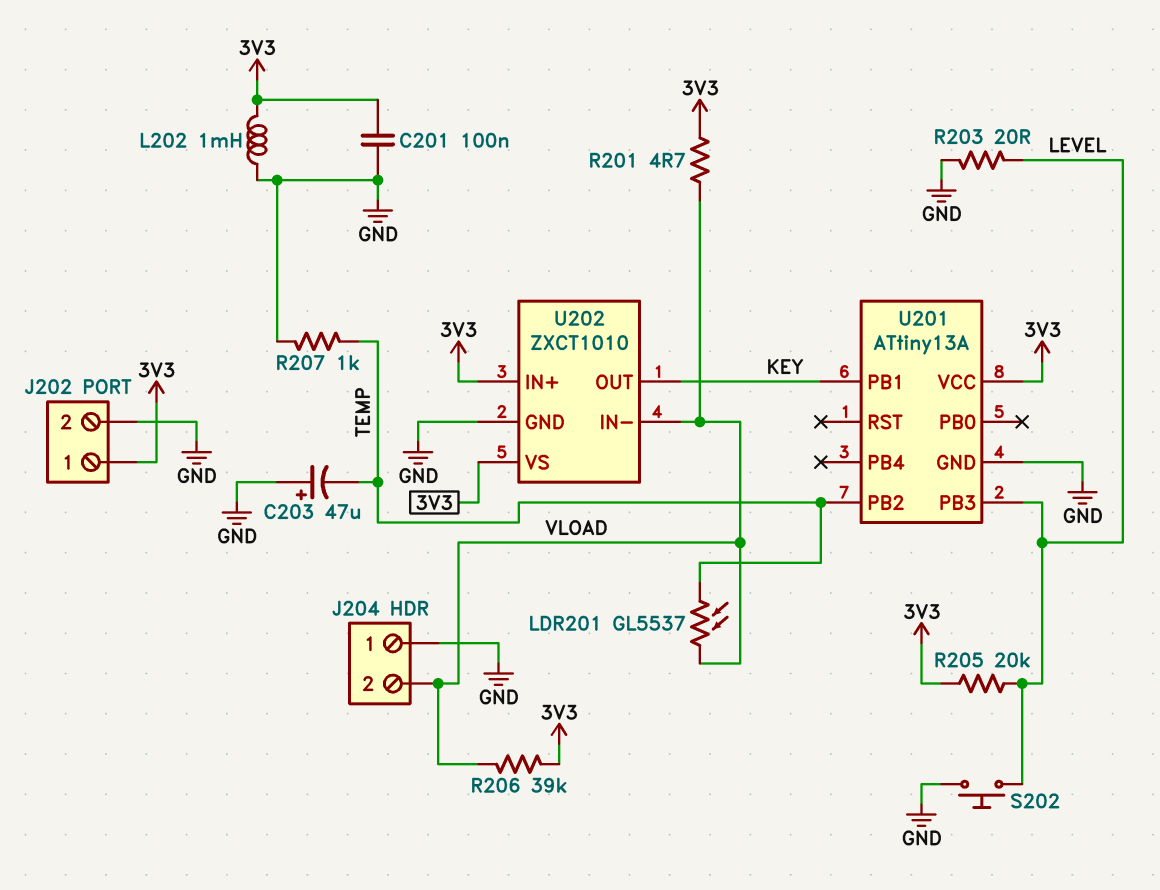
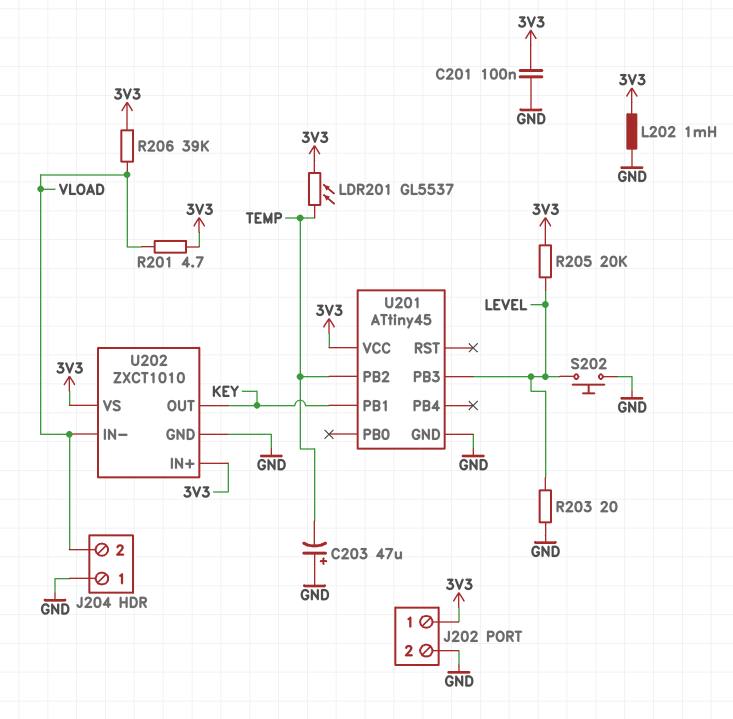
LDR201: GL5537 (TEMP, VLOAD) -> GL5537 (3V3, TEMP)
R207: 1k (GND, TEMP) -> none
U201: ATtiny13A -> ATtiny45

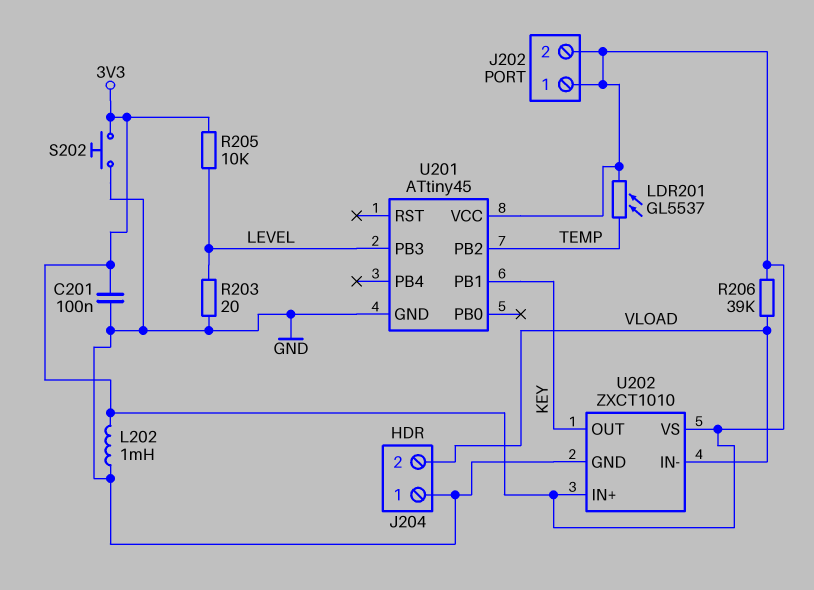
C203: 47uF (plus GND, minus TEMP) -> none
J202 pin 2: GND -> 3V3
R201: 4.7 (3V3, VLOAD) -> none
R205: 20k (3V3, LEVEL) -> 10k (3V3, LEVEL)
S202: button (GND, LEVEL) -> button (3V3, GND)

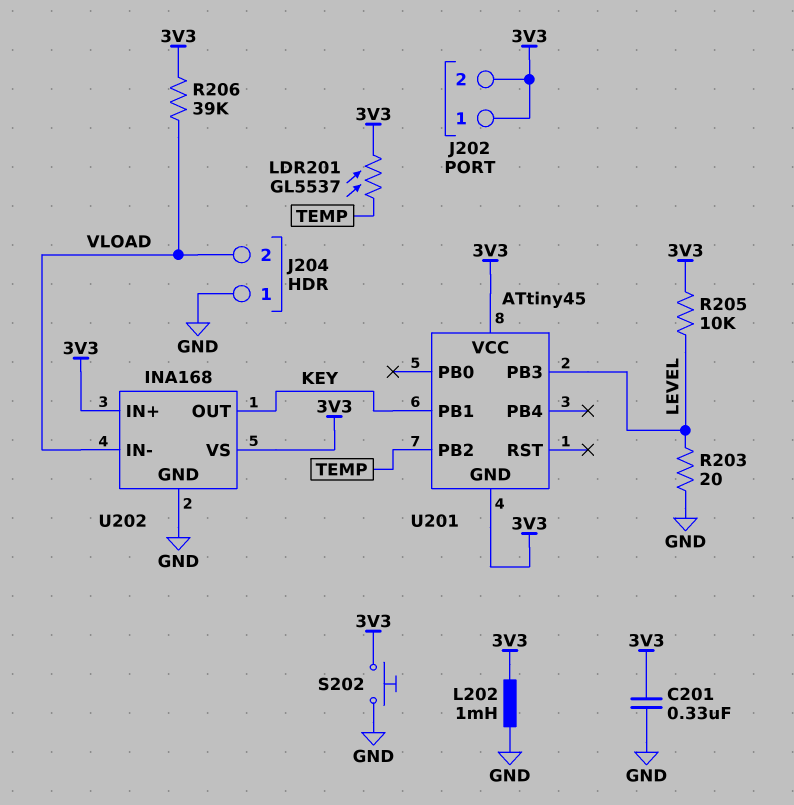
C201: 100nF (3V3, GND) -> 330nF (3V3, GND)
U201 pin GND: GND -> 3V3
U202: ZXCT1010 -> INA168

